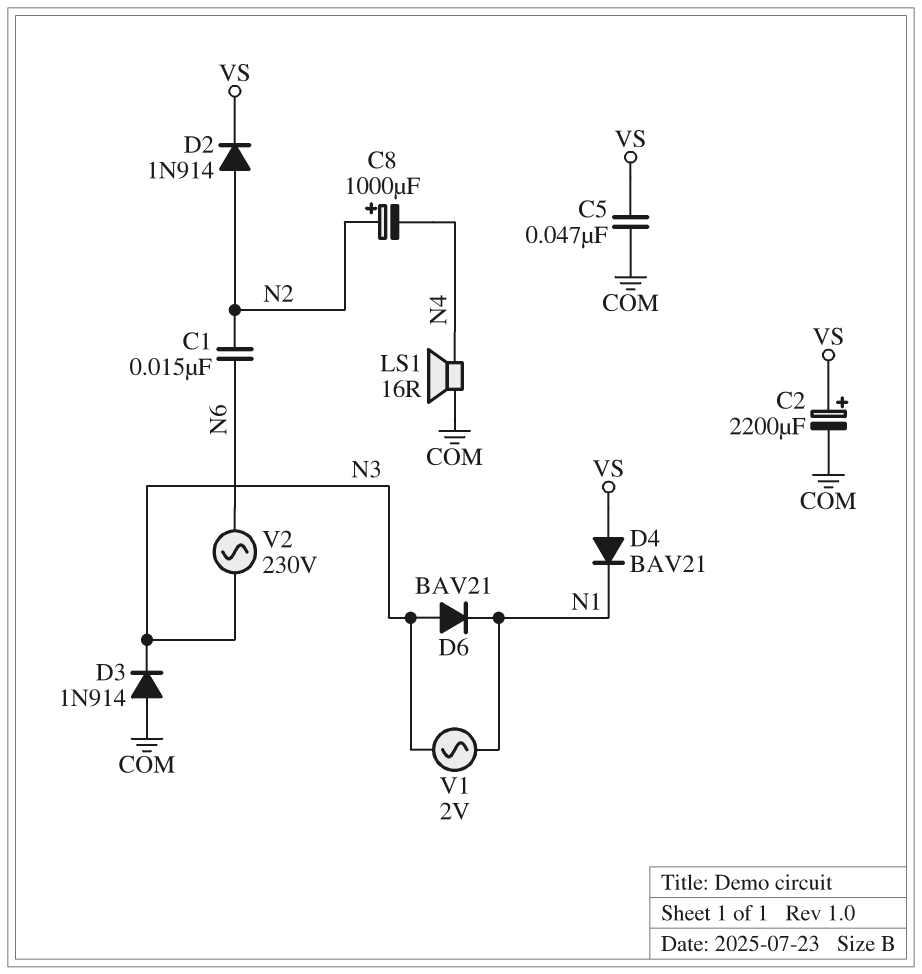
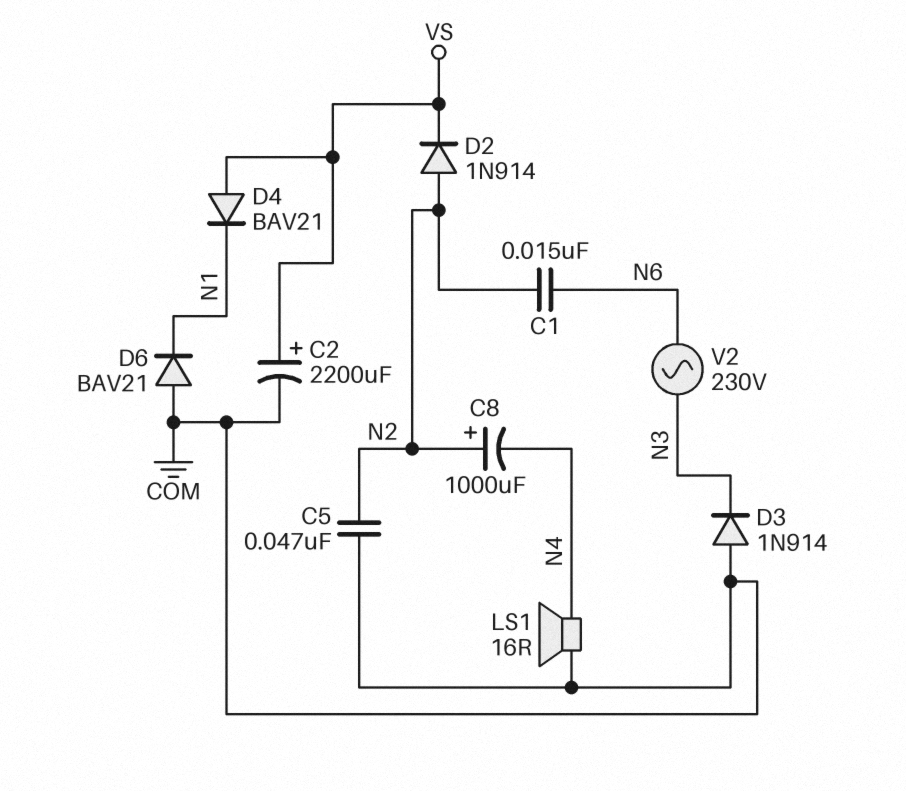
C5: 47nF (COM, VS) -> 47nF (COM, N2)
D6: diode BAV21 (A N3, K N1) -> diode BAV21 (A COM, K N1)
V1: AC 2V (N1, N3) -> none

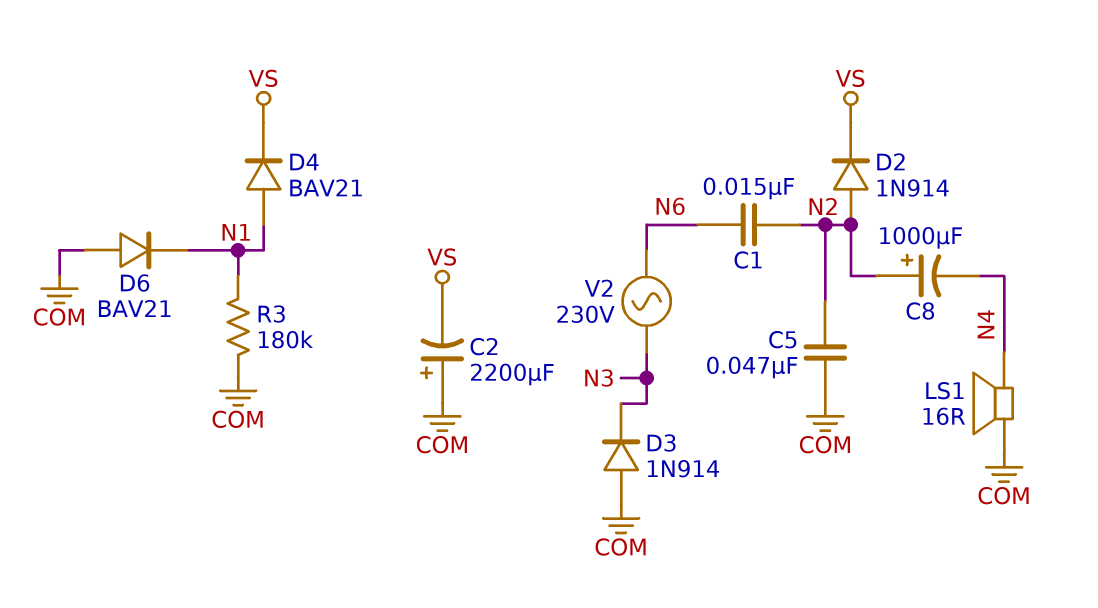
C2: 2200uF (plus VS, minus COM) -> 2200uF (plus COM, minus VS)
D4: diode BAV21 (A VS, K N1) -> diode BAV21 (A N1, K VS)
R3: none -> 180k (COM, N1)

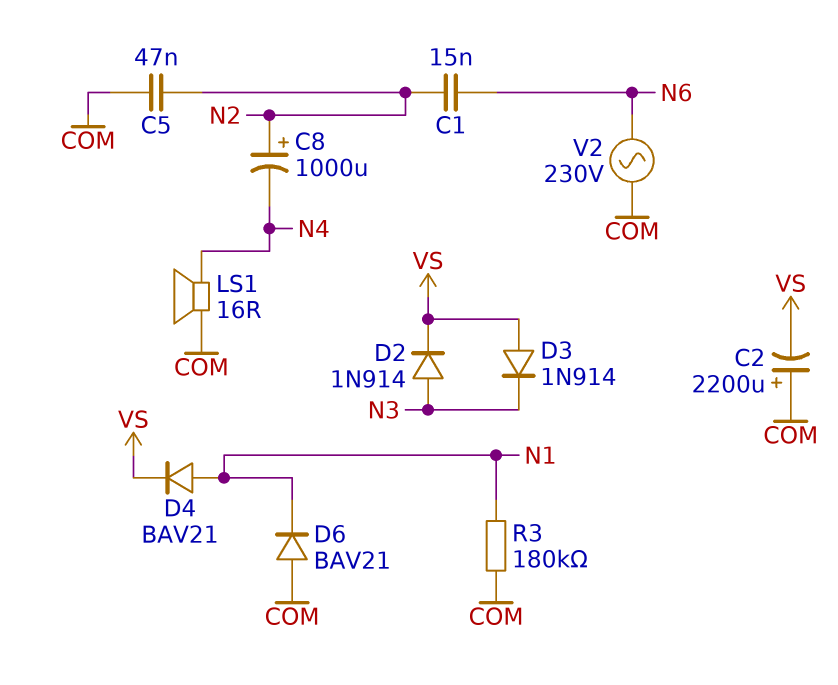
D2: diode 1N914 (A N2, K VS) -> diode 1N914 (A N3, K VS)
D3: diode 1N914 (A COM, K N3) -> diode 1N914 (A VS, K N3)
V2: AC 230V (N3, N6) -> AC 230V (COM, N6)

